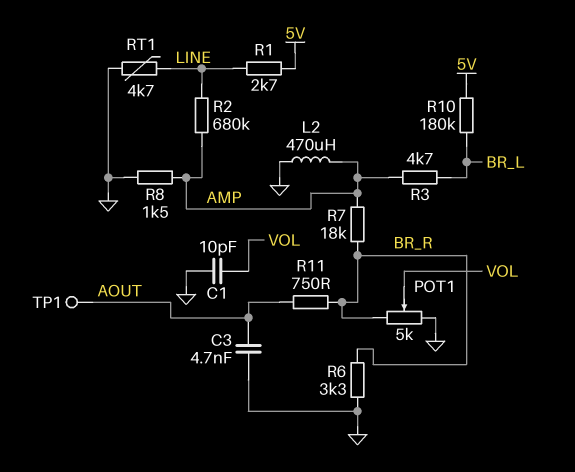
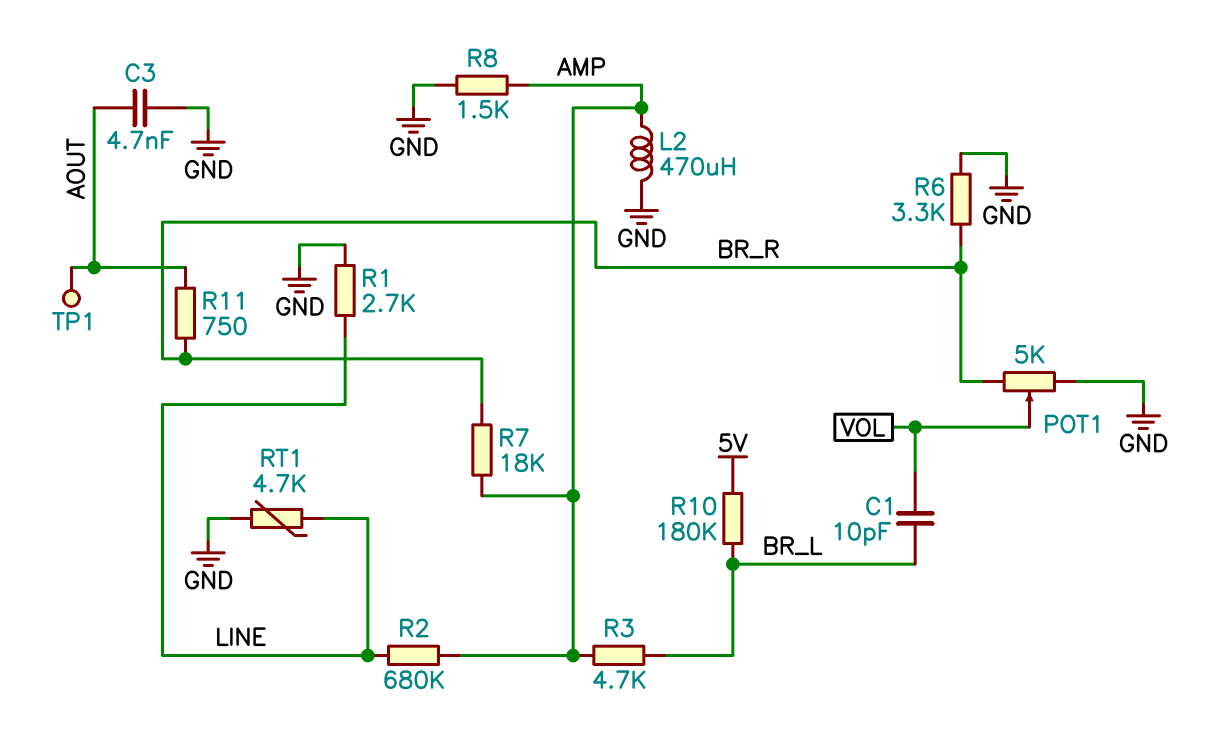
C1: 10pF (GND, VOL) -> 10pF (BR_L, VOL)
R1: 2.7k (5V, LINE) -> 2.7k (GND, LINE)

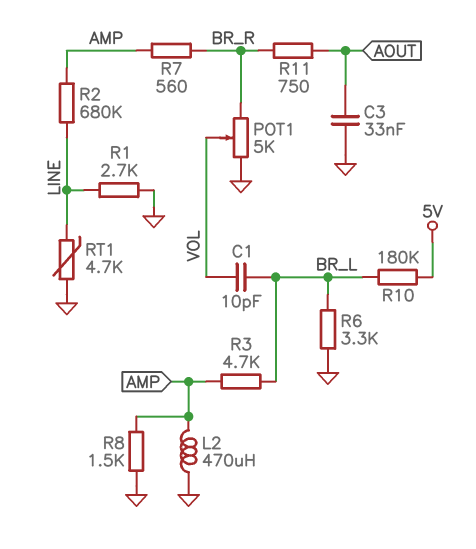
C3: 4.7nF (AOUT, GND) -> 33nF (AOUT, GND)
R6: 3.3k (BR_R, GND) -> 3.3k (BR_L, GND)
R7: 18k (AMP, BR_R) -> 560 (AMP, BR_R)
TP1: test point (AOUT) -> none

